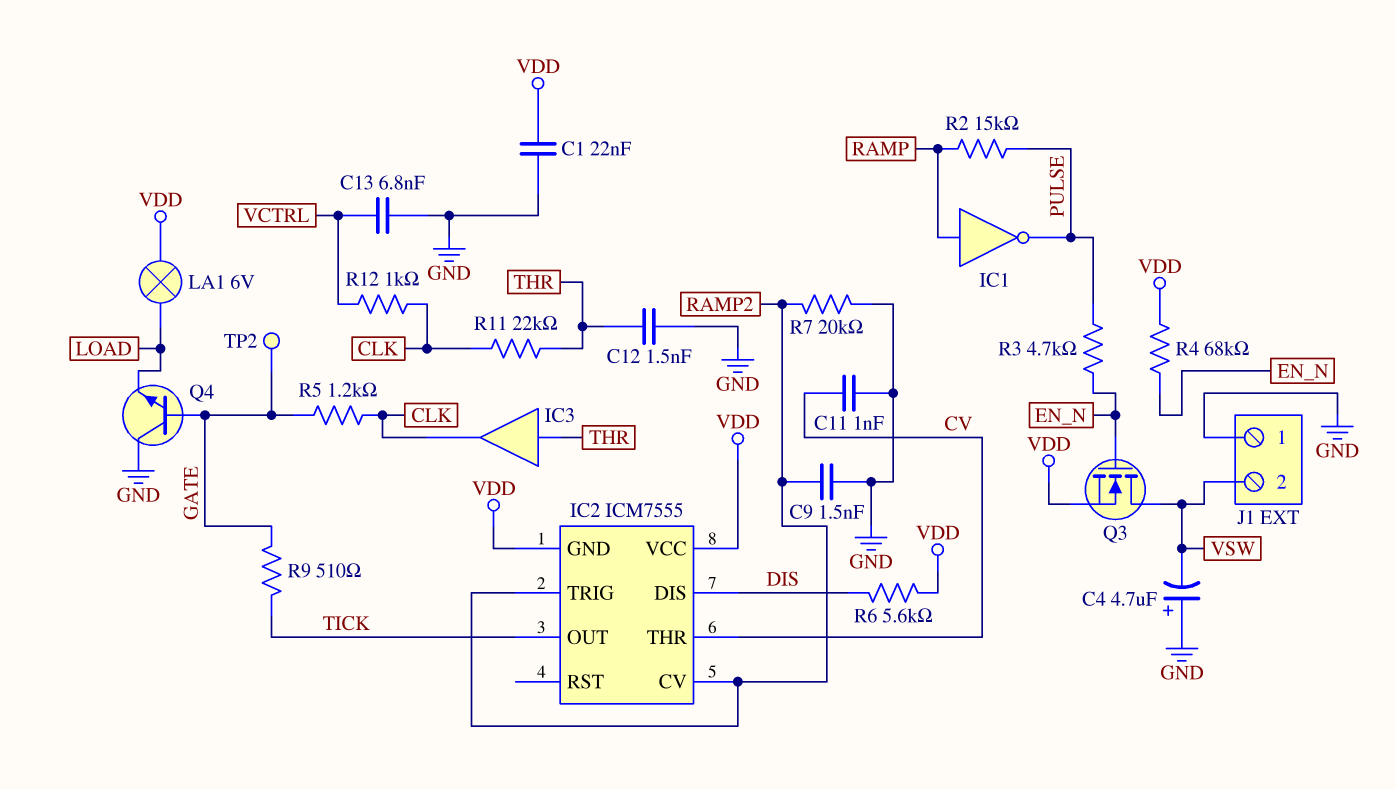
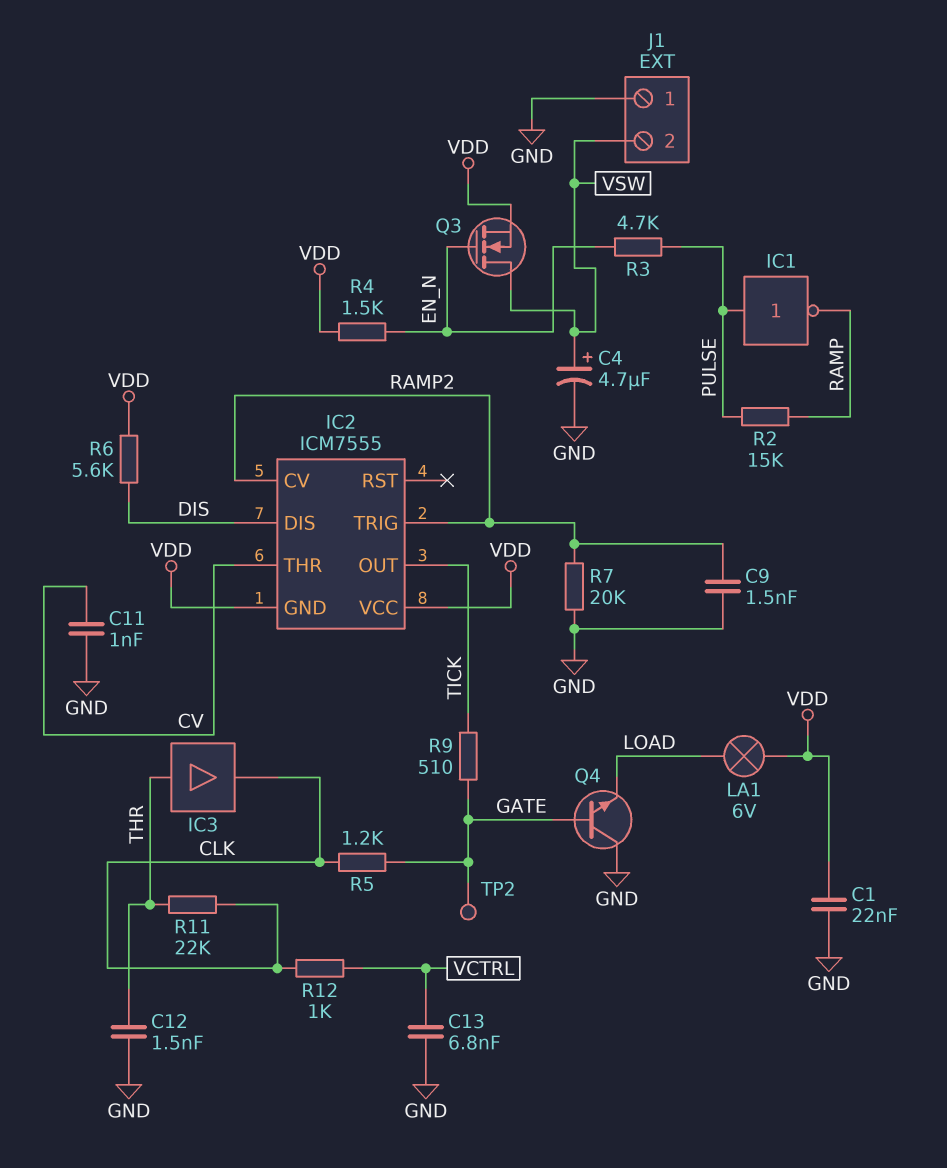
C4: 4.7uF (plus GND, minus VSW) -> 4.7uF (plus VSW, minus GND)
IC1: NOT (in RAMP, out PULSE) -> NOT (in PULSE, out RAMP)
R4: 68k (EN_N, VDD) -> 1.5k (EN_N, VDD)

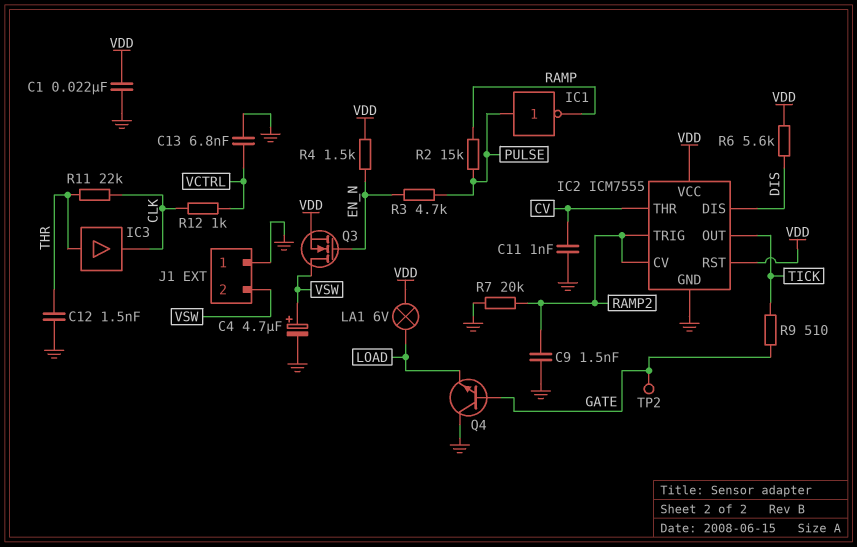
IC2 pin GND: VDD -> GND
IC2 pin RST: none -> VDD
R5: 1.2k (CLK, GATE) -> none

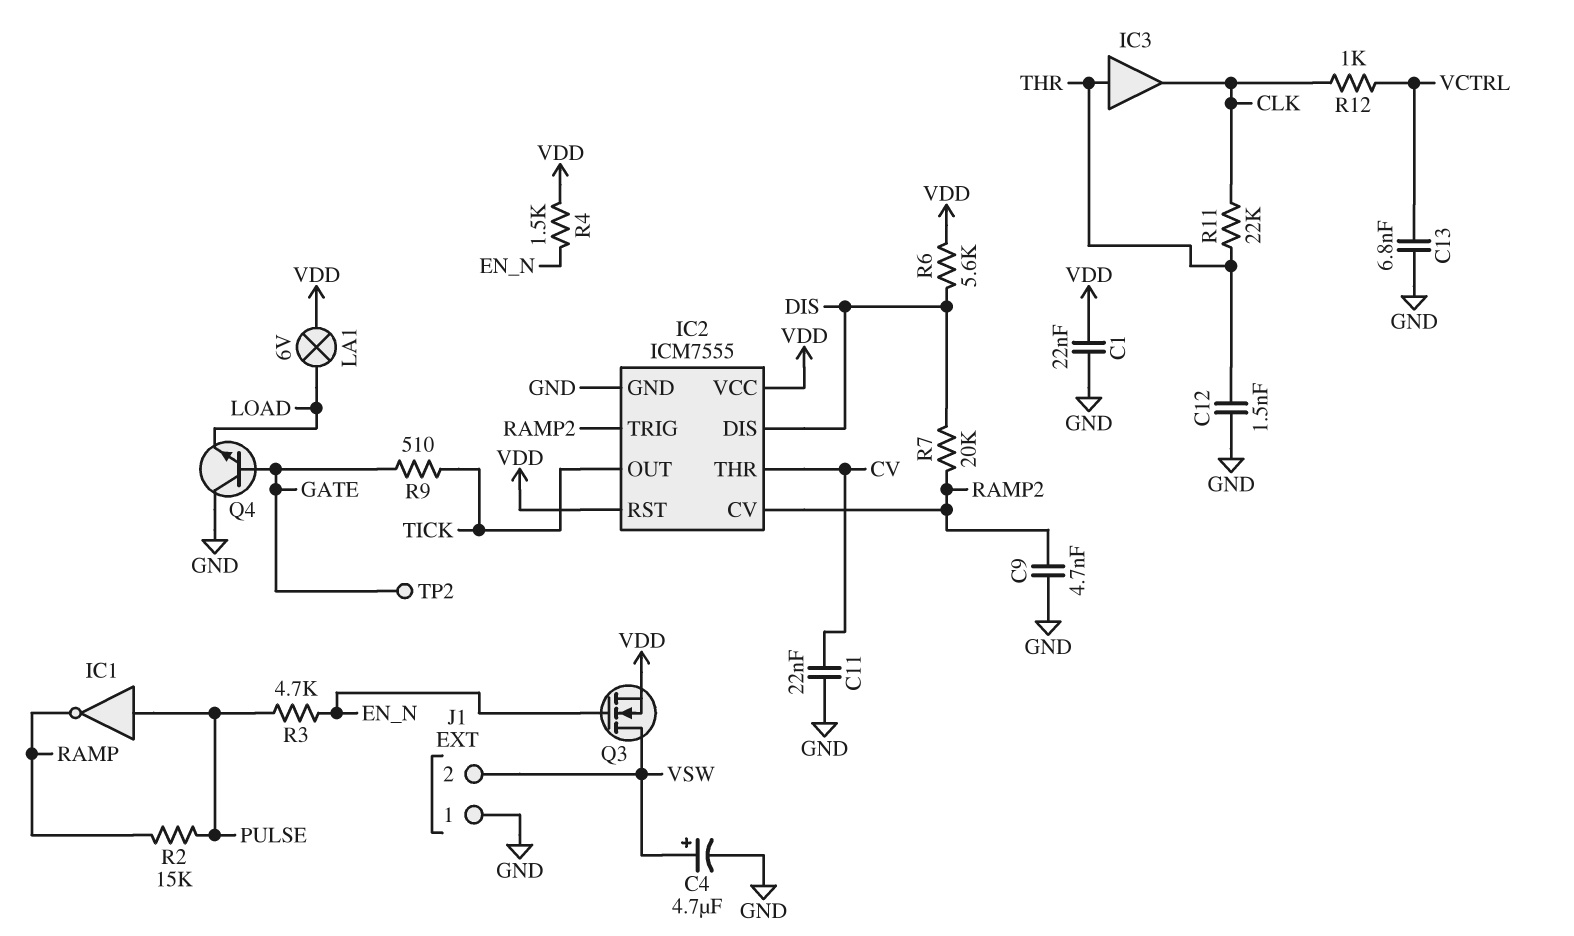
C9: 1.5nF (GND, RAMP2) -> 4.7nF (GND, RAMP2)
C11: 1nF (CV, GND) -> 22nF (CV, GND)
R7: 20k (GND, RAMP2) -> 20k (DIS, RAMP2)

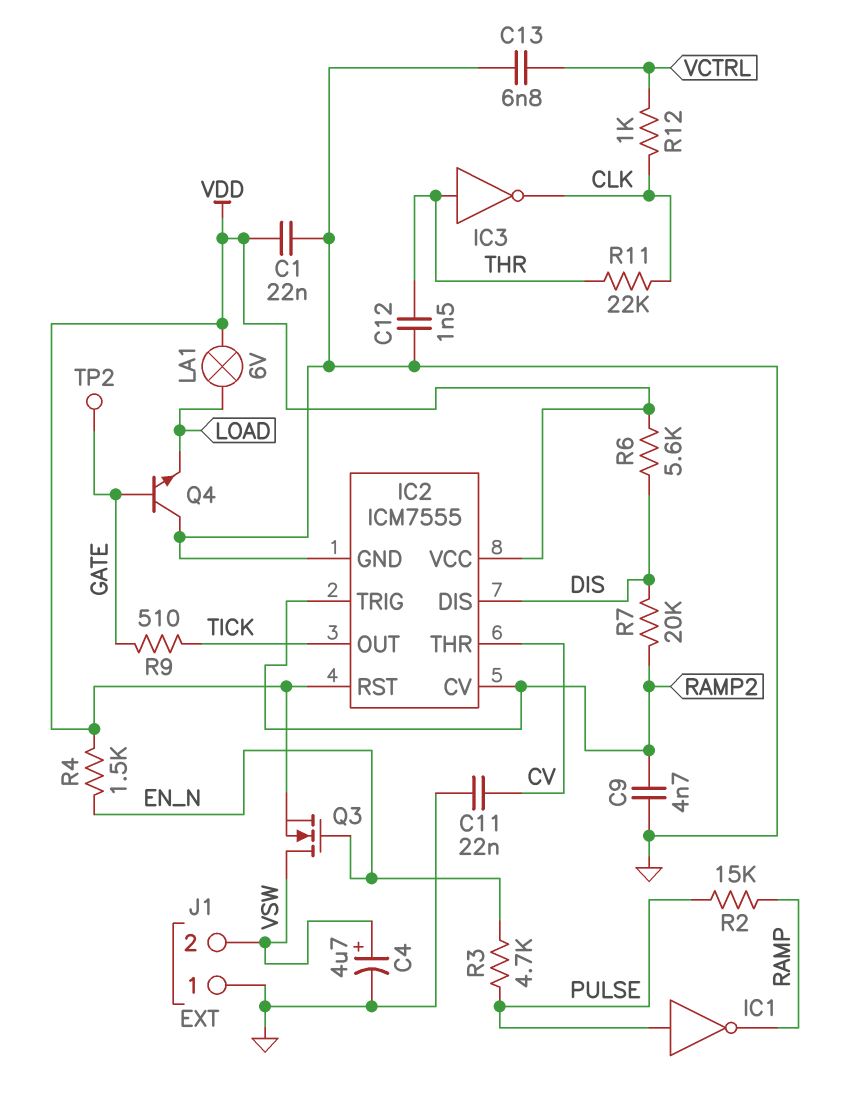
IC3: buffer (in THR, out CLK) -> NOT (in THR, out CLK)

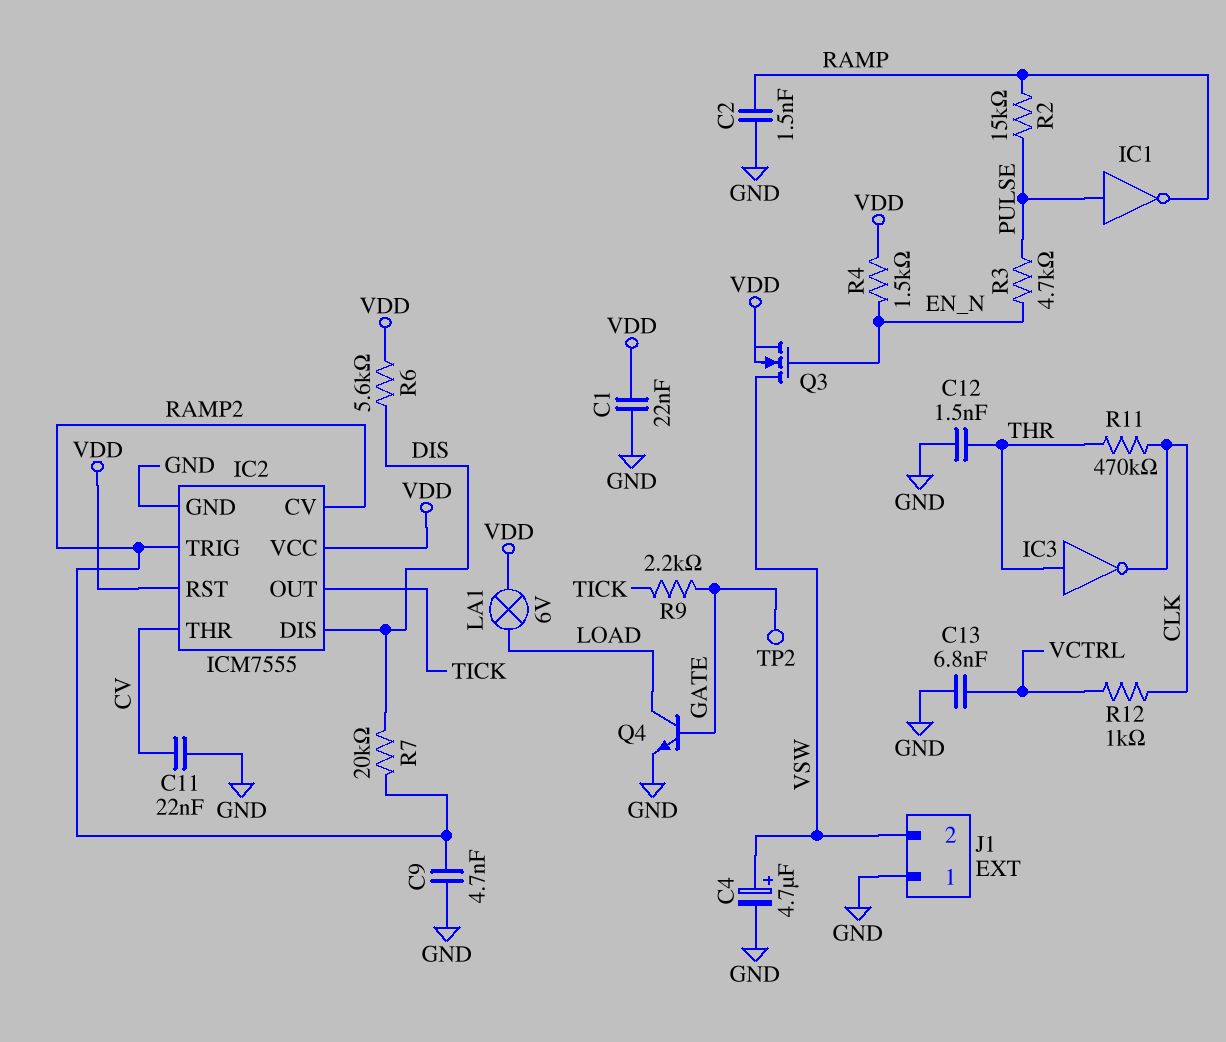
C2: none -> 1.5nF (GND, RAMP)
Q4: NPN (B GATE, C GND, E LOAD) -> NPN (B GATE, C LOAD, E GND)
R9: 510 (GATE, TICK) -> 2.2k (GATE, TICK)
R11: 22k (CLK, THR) -> 470k (CLK, THR)

